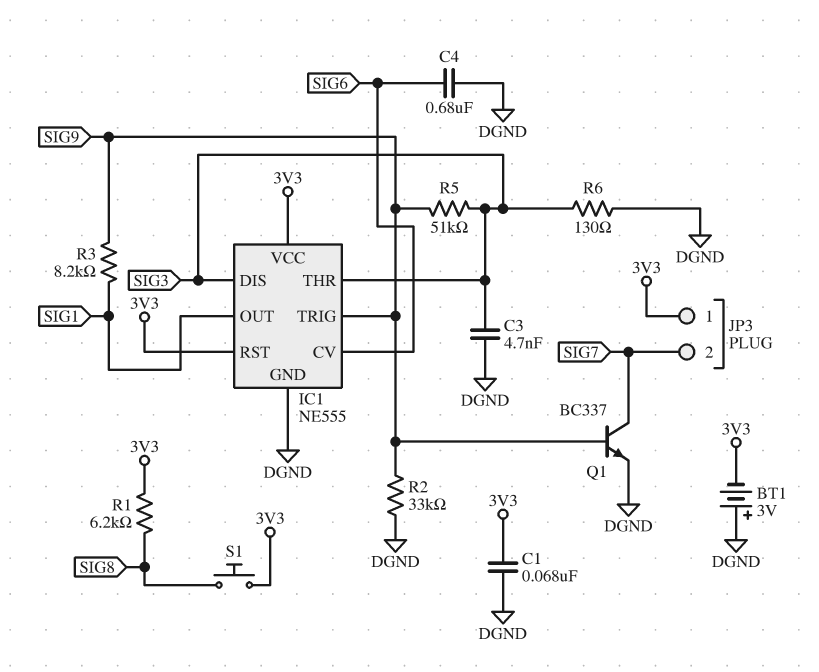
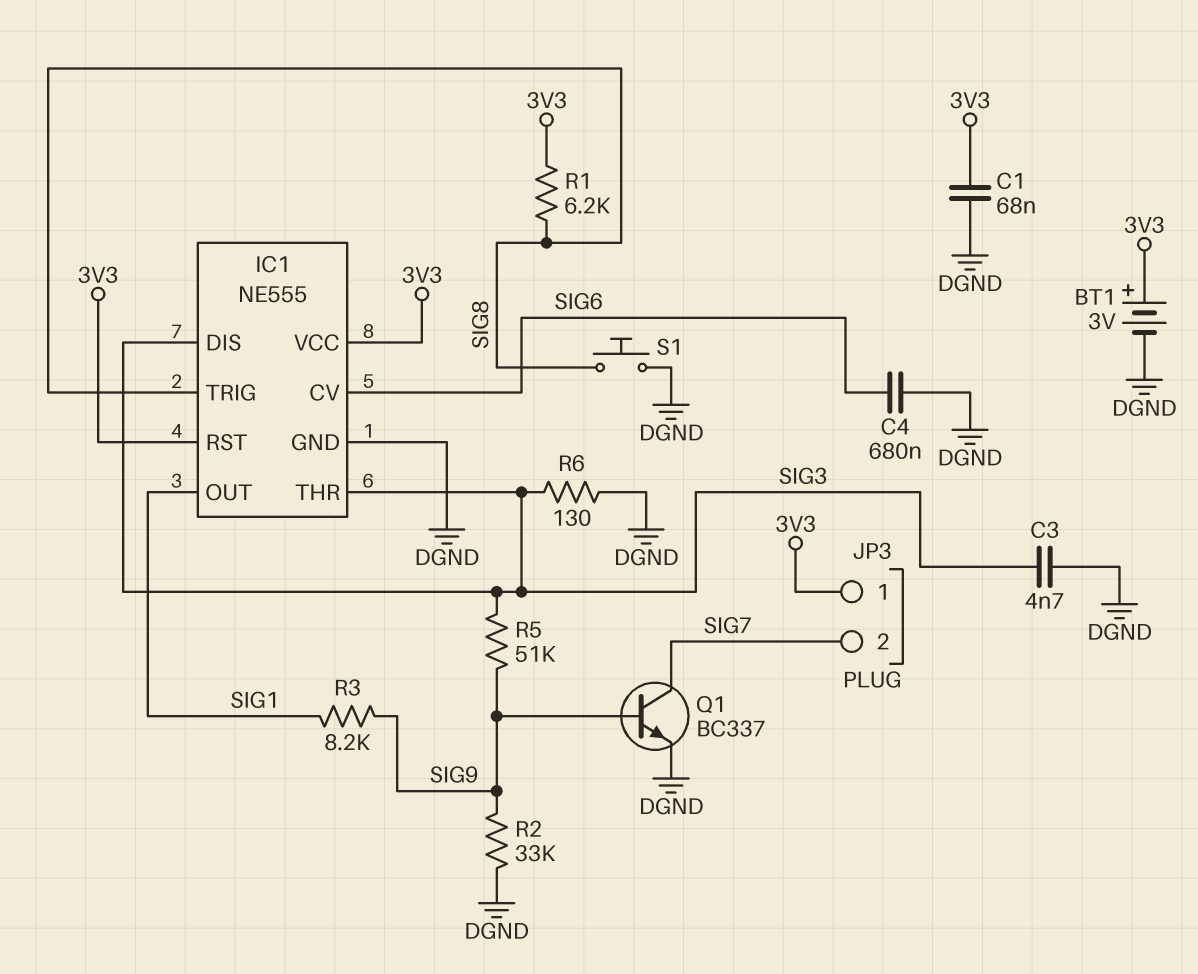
BT1: 3V (plus DGND, minus 3V3) -> 3V (plus 3V3, minus DGND)
IC1 pin TRIG: SIG9 -> SIG8
S1: button (3V3, SIG8) -> button (DGND, SIG8)

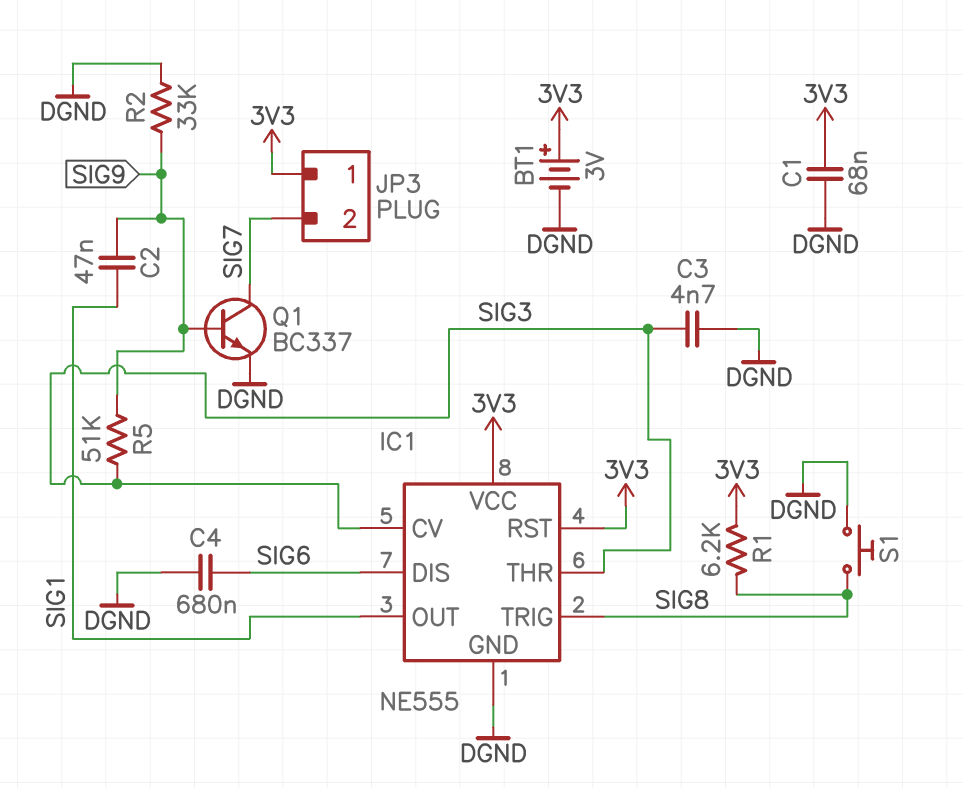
C2: none -> 47nF (SIG1, SIG9)
IC1 pin CV: SIG6 -> SIG3
IC1 pin DIS: SIG3 -> SIG6
R3: 8.2k (SIG1, SIG9) -> none
R6: 130 (DGND, SIG3) -> none

